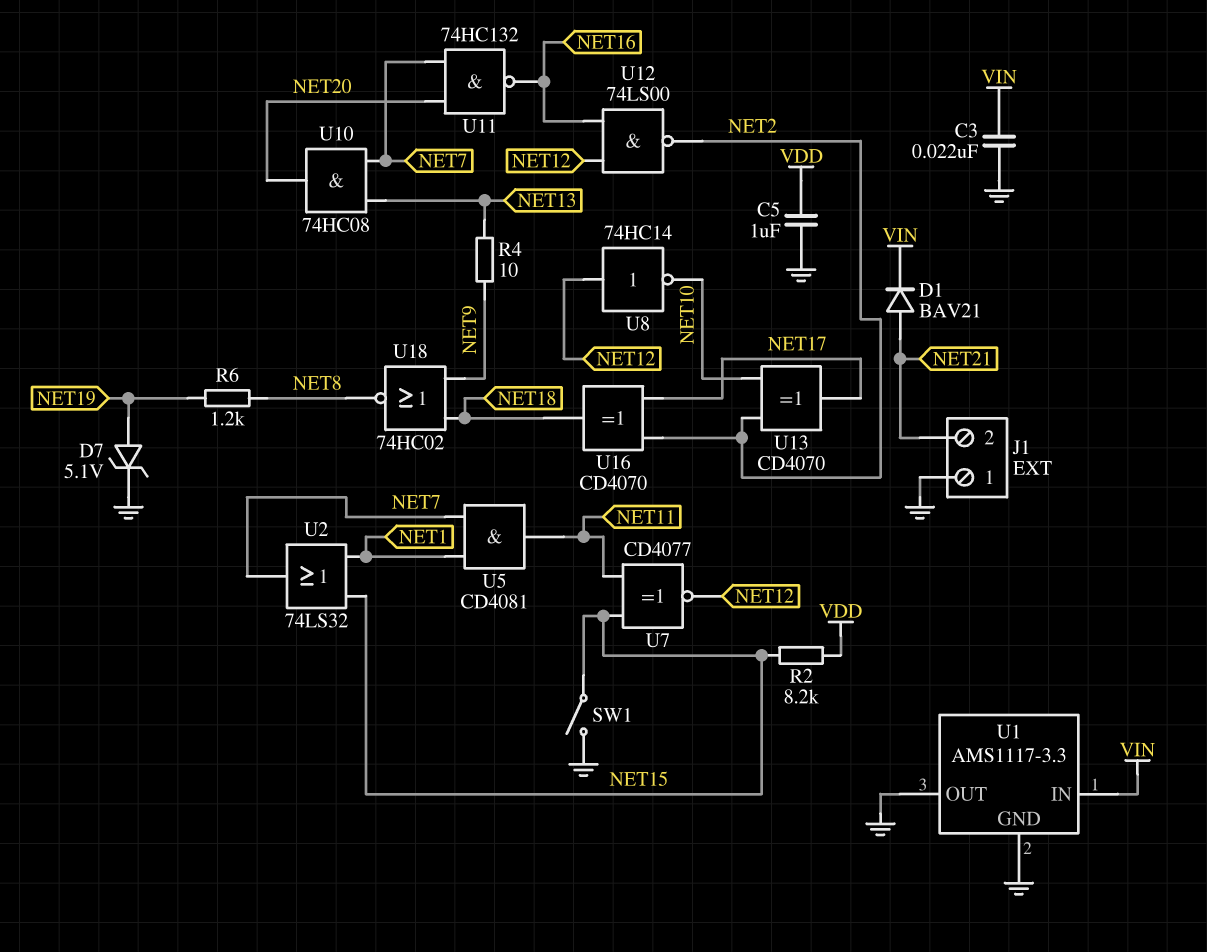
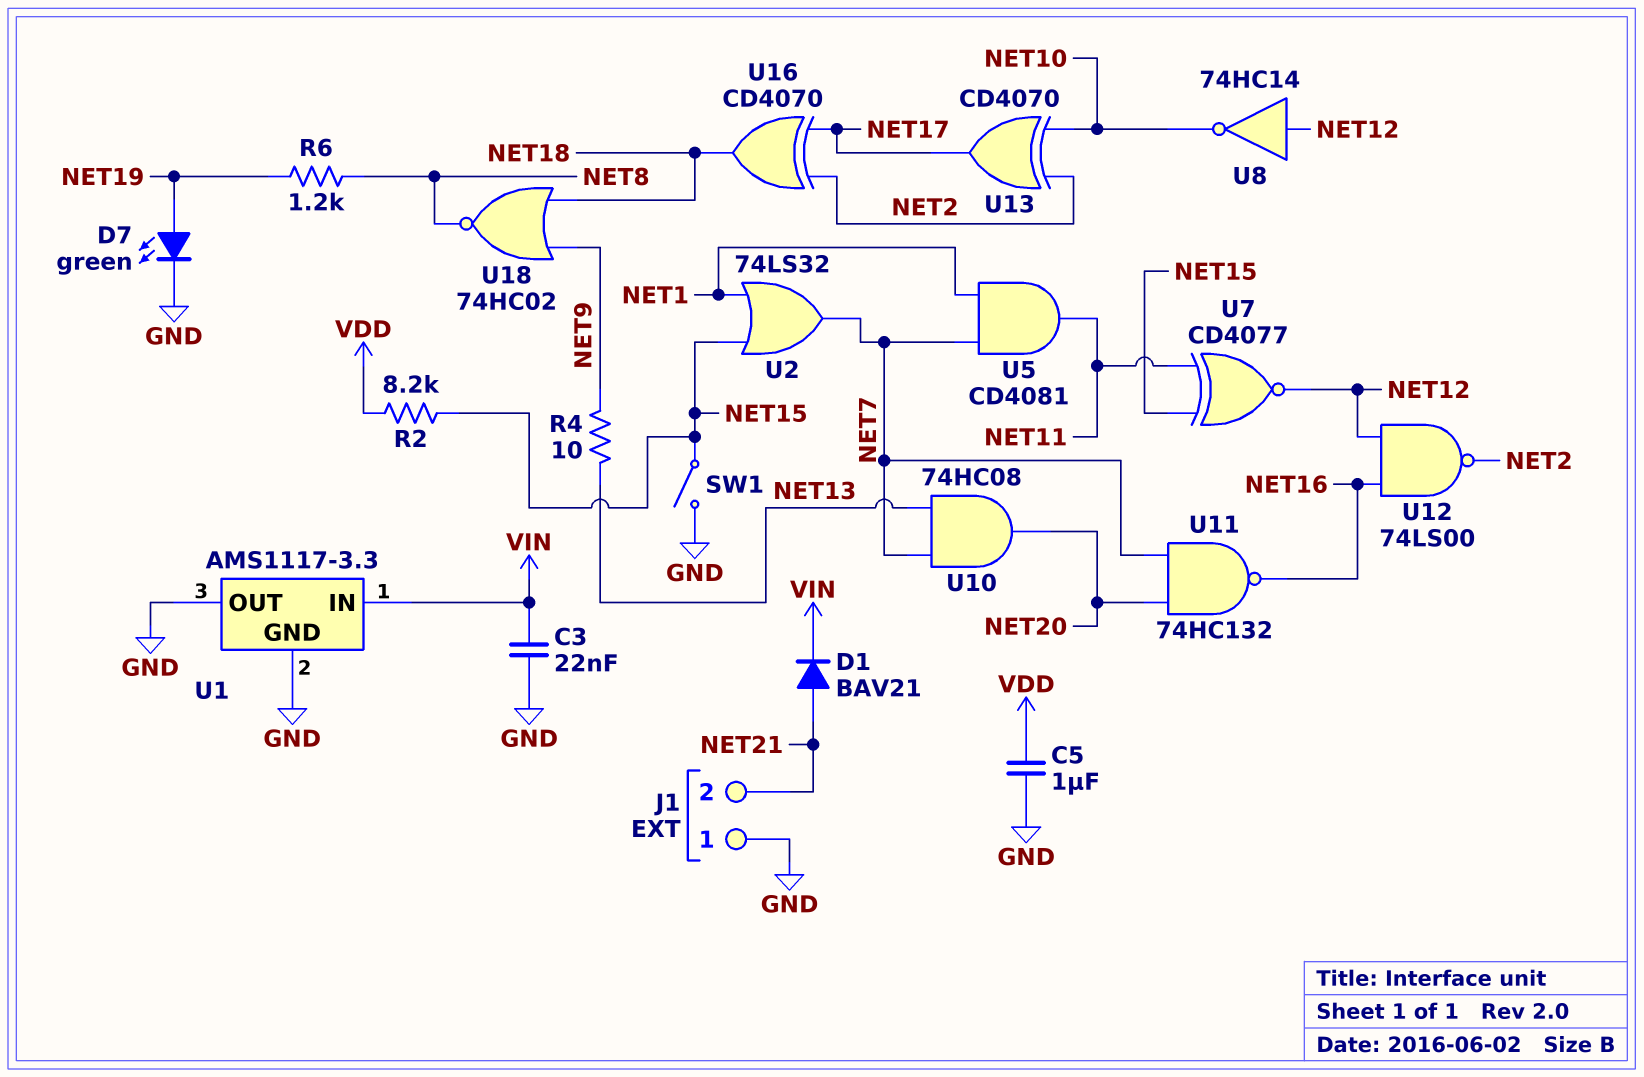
D7: zener 5.1V (A NET19, K GND) -> LED green (A NET19, K GND)

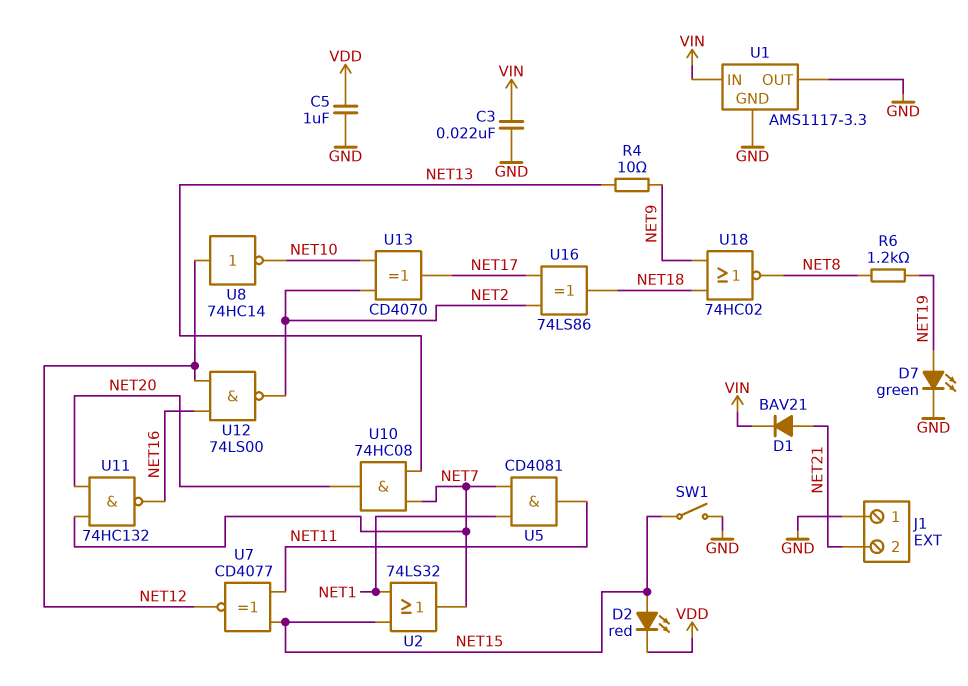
D2: none -> LED red (A NET15, K VDD)
R2: 8.2k (NET15, VDD) -> none
U16: XOR CD4070 (in NET2, in NET17, out NET18) -> XOR 74LS86 (in NET2, in NET17, out NET18)

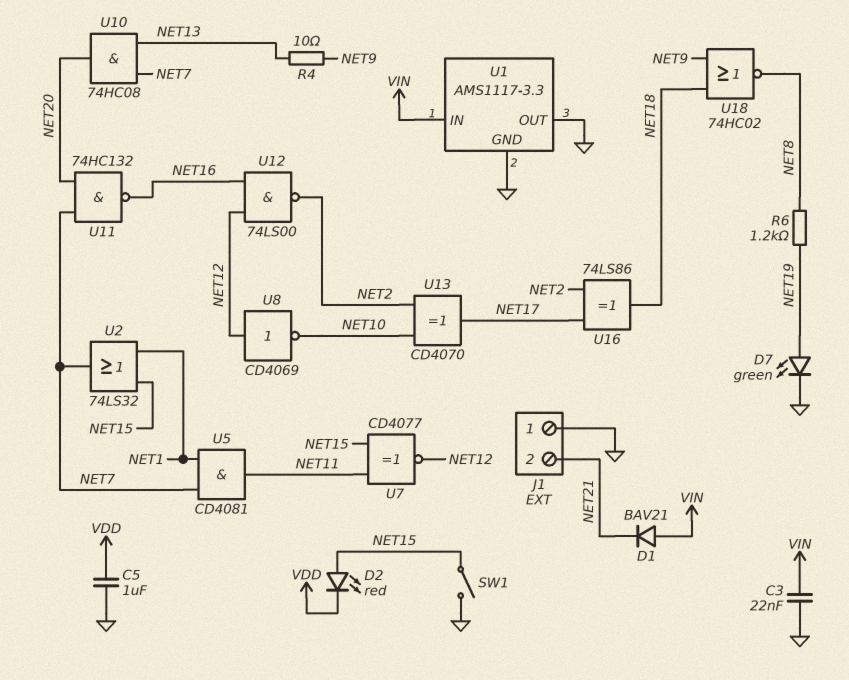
D1: diode BAV21 (A NET21, K VIN) -> diode BAV21 (A VIN, K NET21)
U8: NOT 74HC14 (in NET12, out NET10) -> NOT CD4069 (in NET12, out NET10)

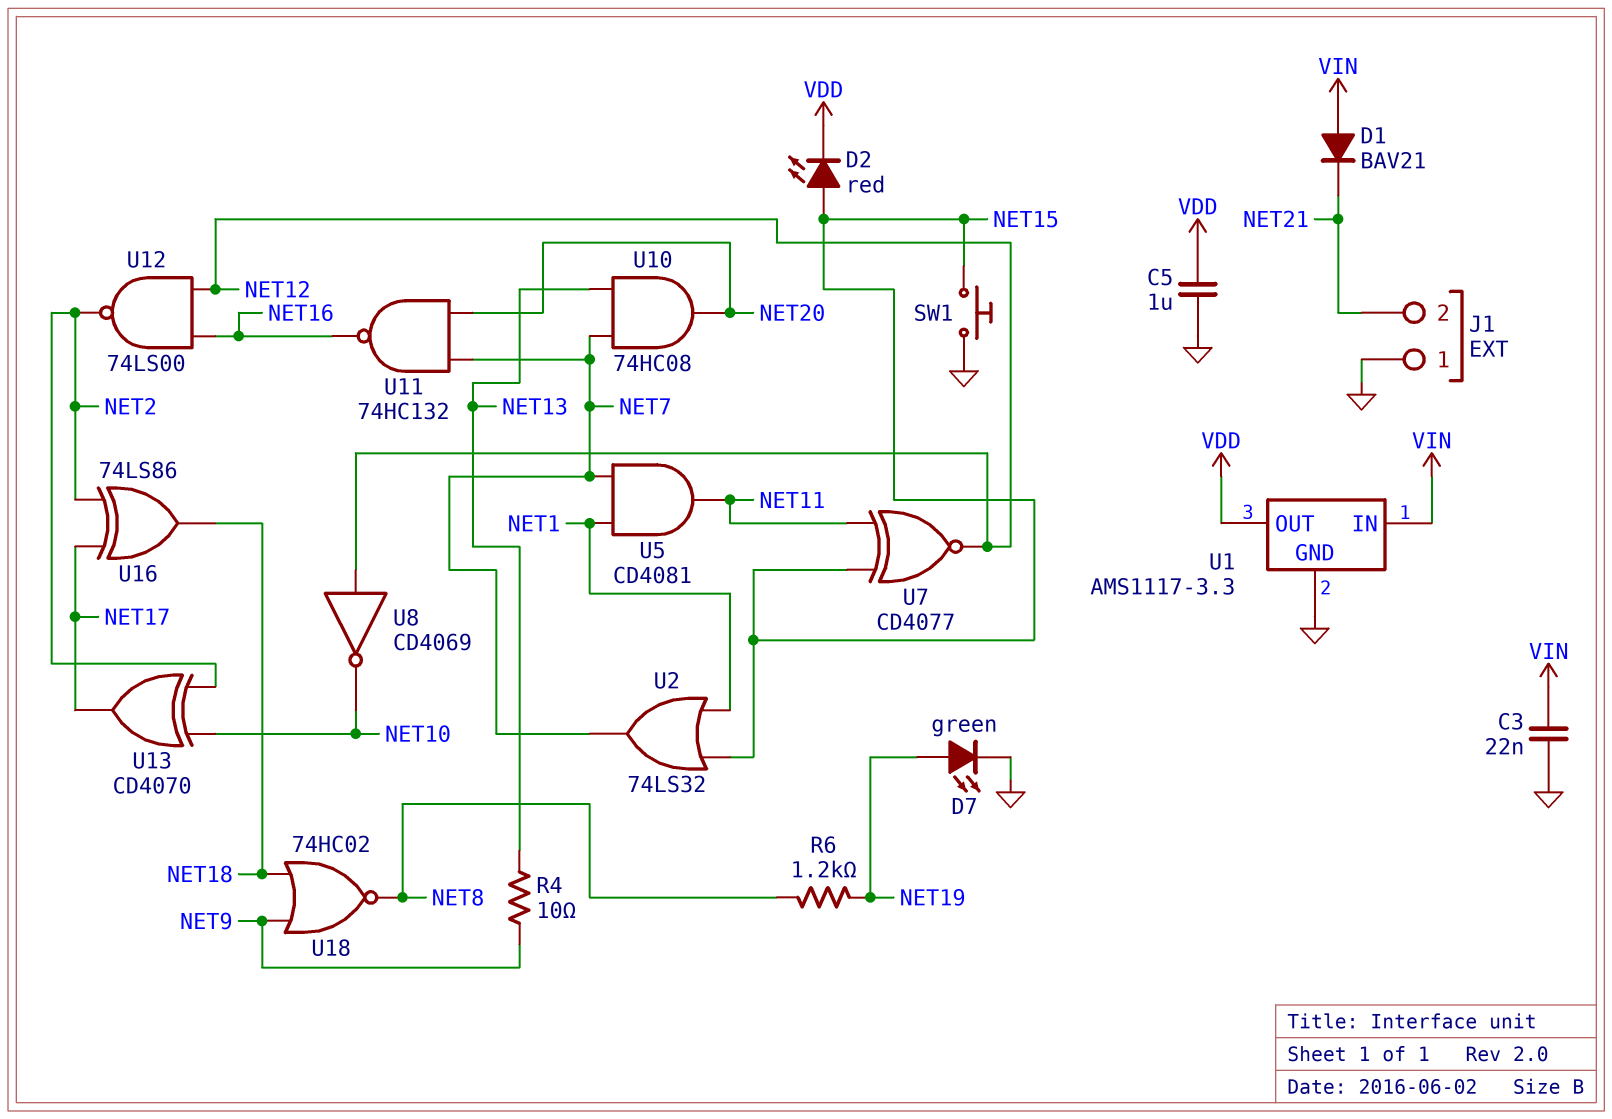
SW1: switch (GND, NET15) -> button (GND, NET15)
U1 pin OUT: GND -> VDD

